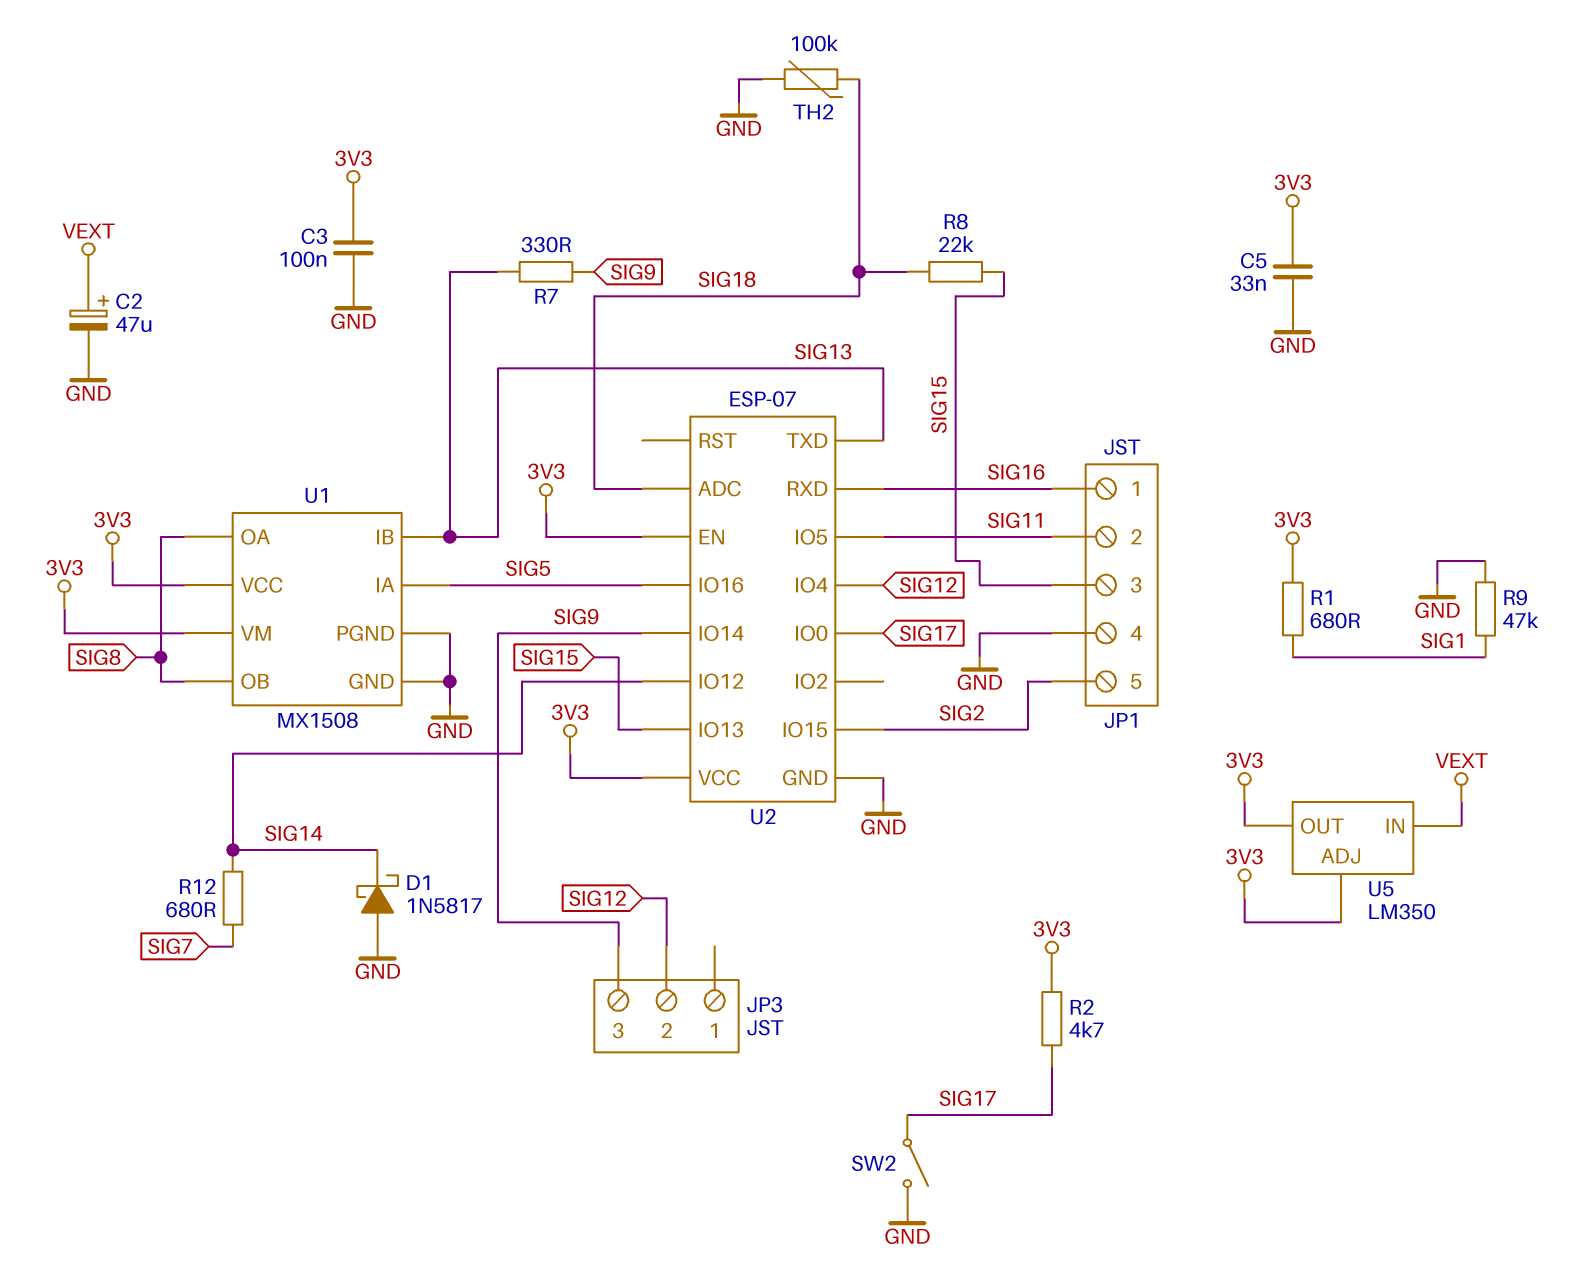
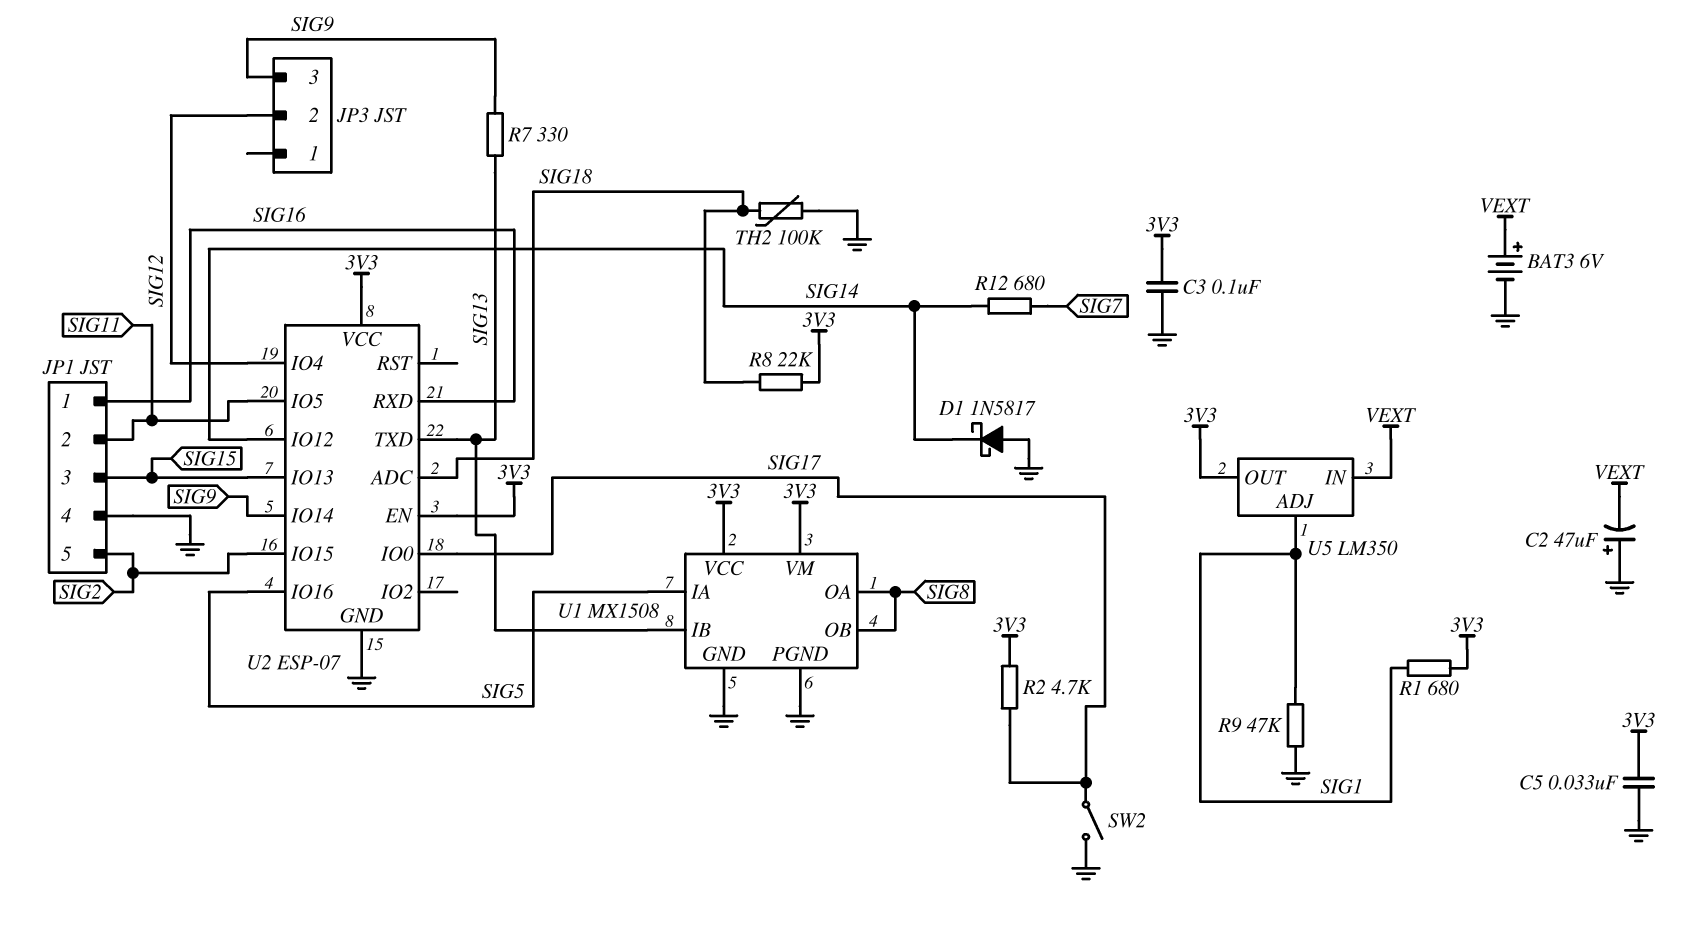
BAT3: none -> 6V (plus VEXT, minus GND)
C2: 47uF (plus VEXT, minus GND) -> 47uF (plus GND, minus VEXT)
R8: 22k (SIG15, SIG18) -> 22k (3V3, SIG18)
U5 pin ADJ: 3V3 -> SIG1

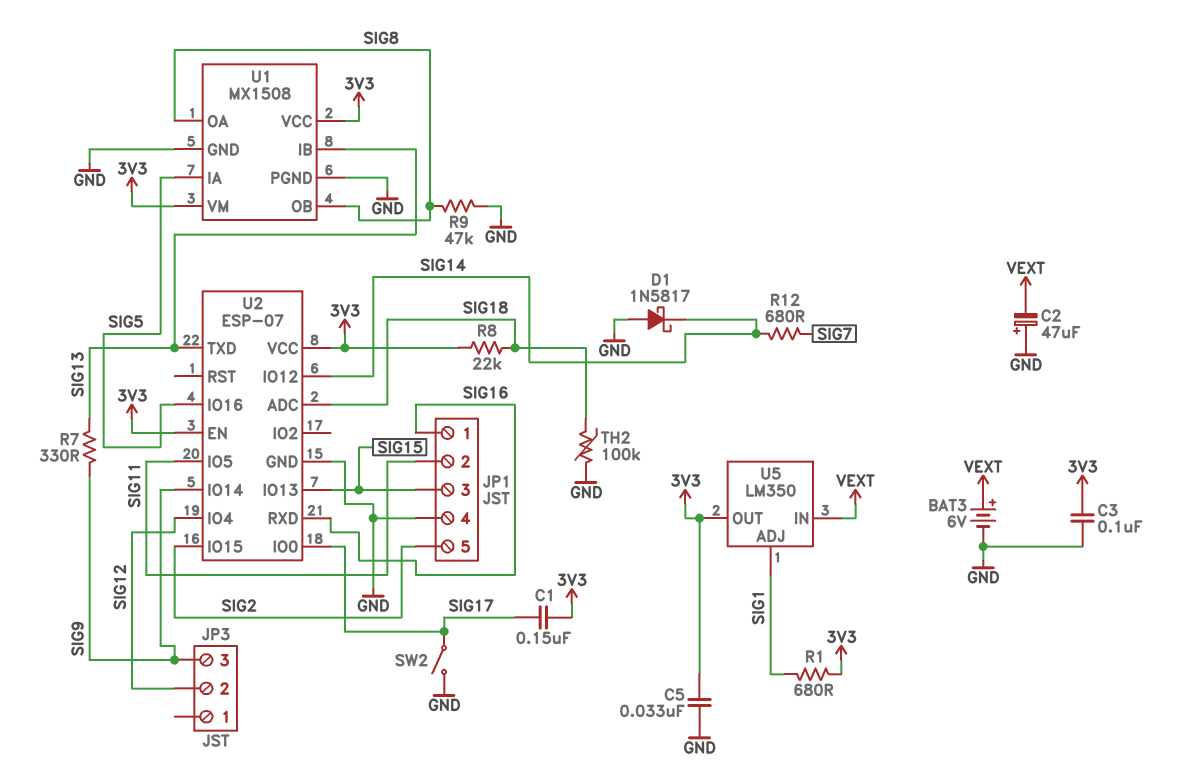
C1: none -> 150nF (3V3, SIG17)
R2: 4.7k (3V3, SIG17) -> none
R9: 47k (GND, SIG1) -> 47k (GND, SIG8)

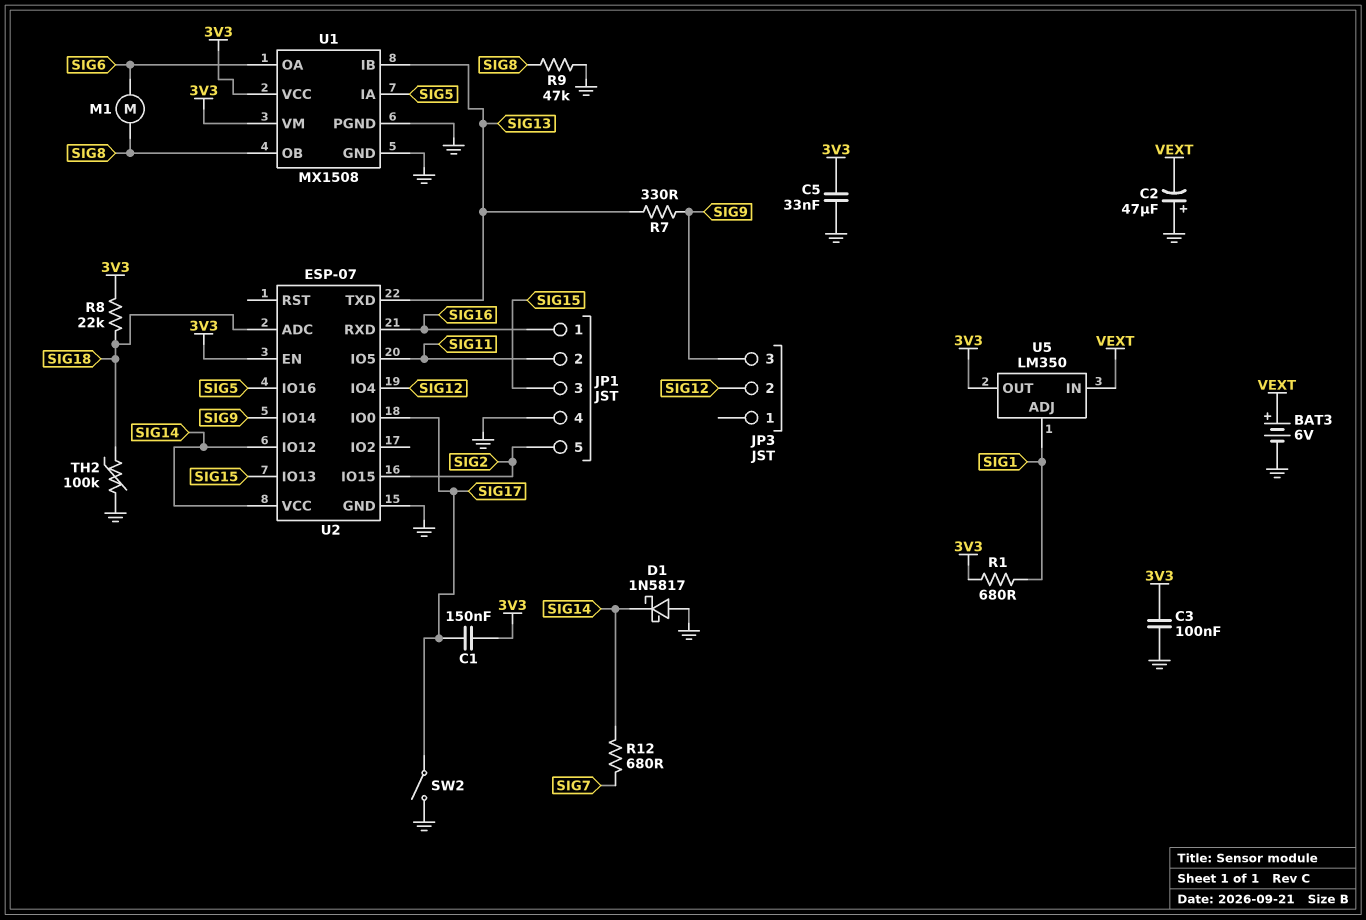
M1: none -> motor (SIG6, SIG8)
U1 pin OA: SIG8 -> SIG6
U2 pin VCC: 3V3 -> SIG14

